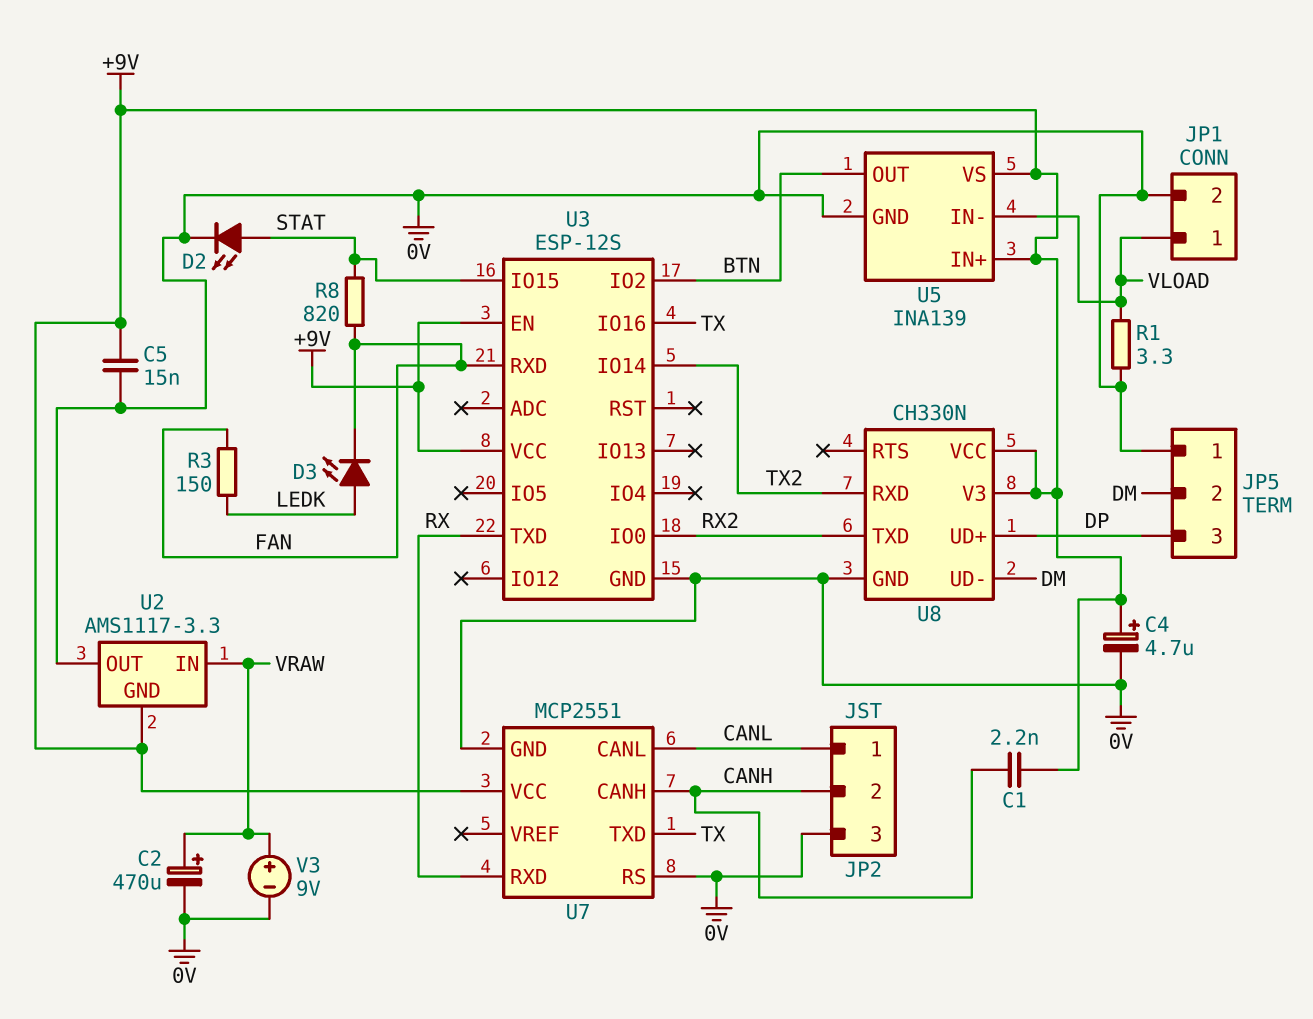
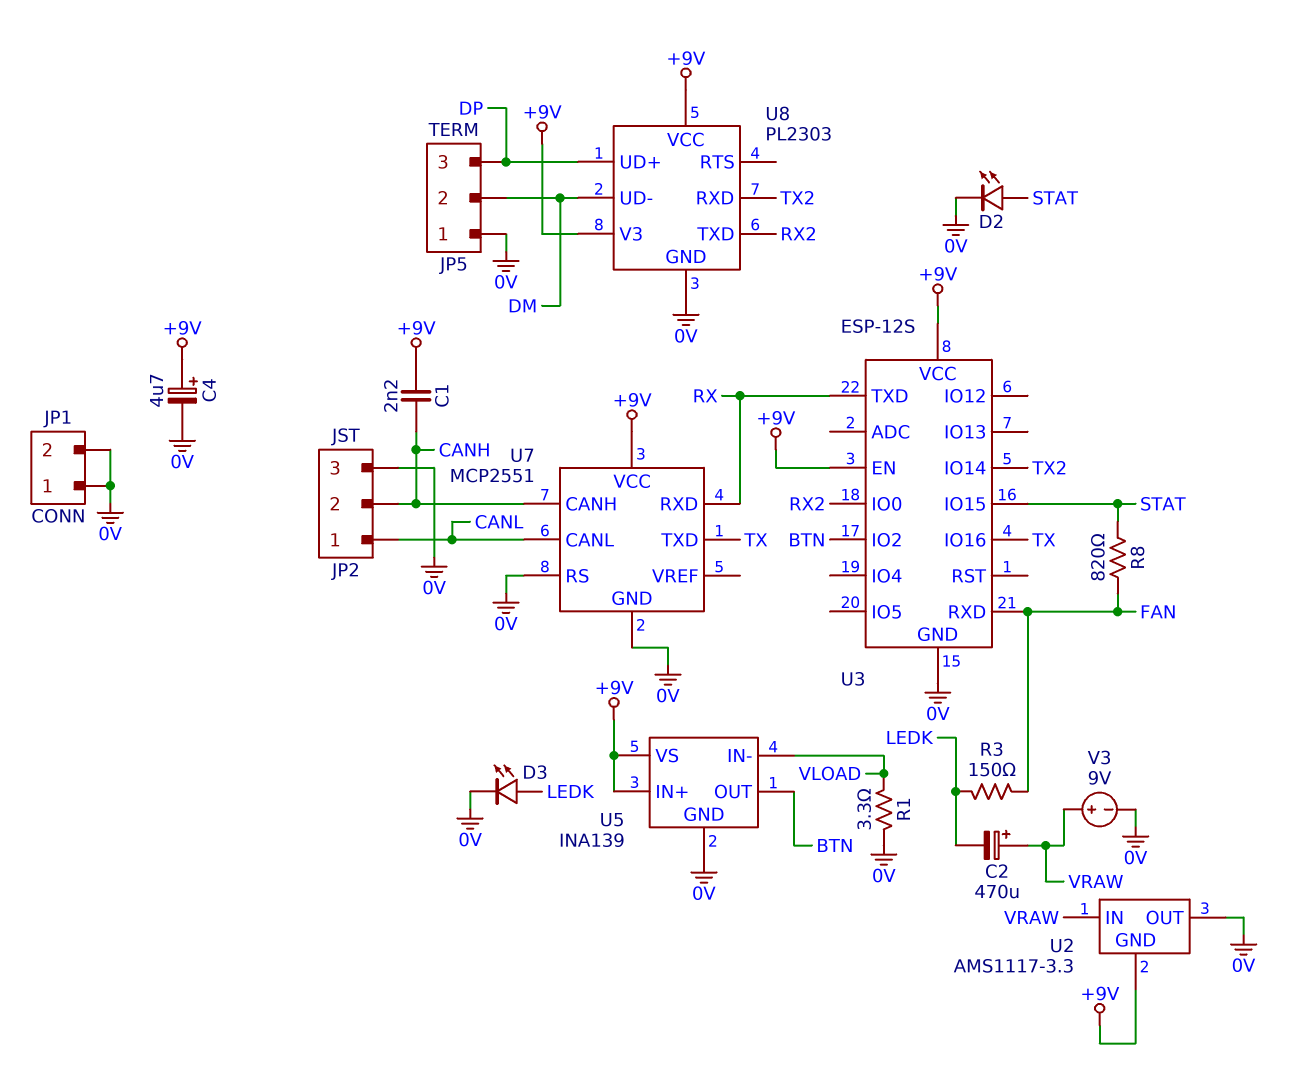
C2: 470uF (plus VRAW, minus 0V) -> 470uF (plus VRAW, minus LEDK)
C5: 15nF (+9V, 0V) -> none
D3: LED (A LEDK, K FAN) -> LED (A LEDK, K 0V)
JP1 pin 1: VLOAD -> 0V
U8: CH330N -> PL2303

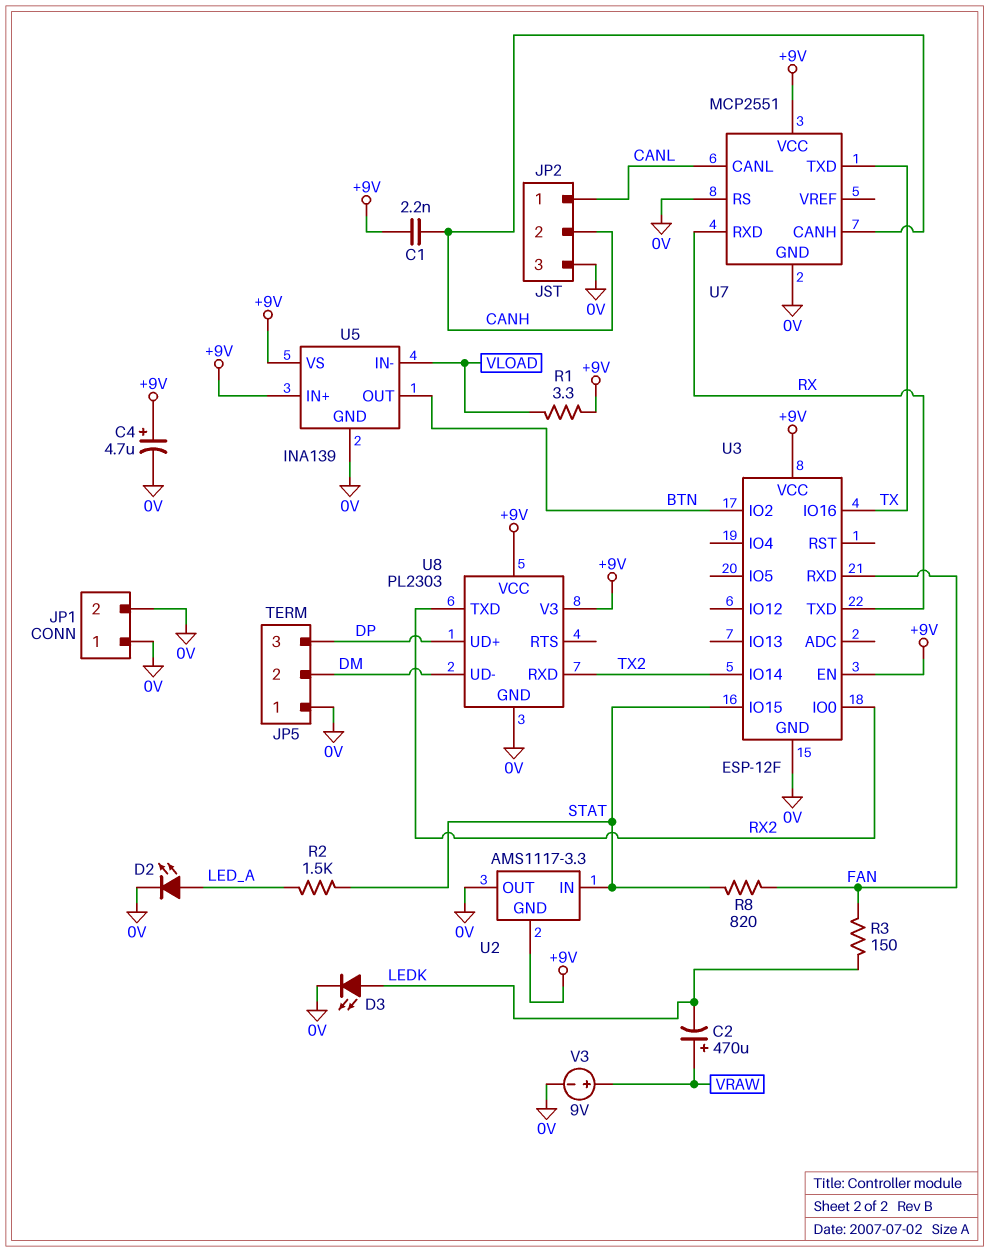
D2: LED (A STAT, K 0V) -> LED (A LED_A, K 0V)
R1: 3.3 (0V, VLOAD) -> 3.3 (+9V, VLOAD)
R2: none -> 1.5k (LED_A, STAT)
U2 pin IN: VRAW -> STAT
U3: ESP-12S -> ESP-12F

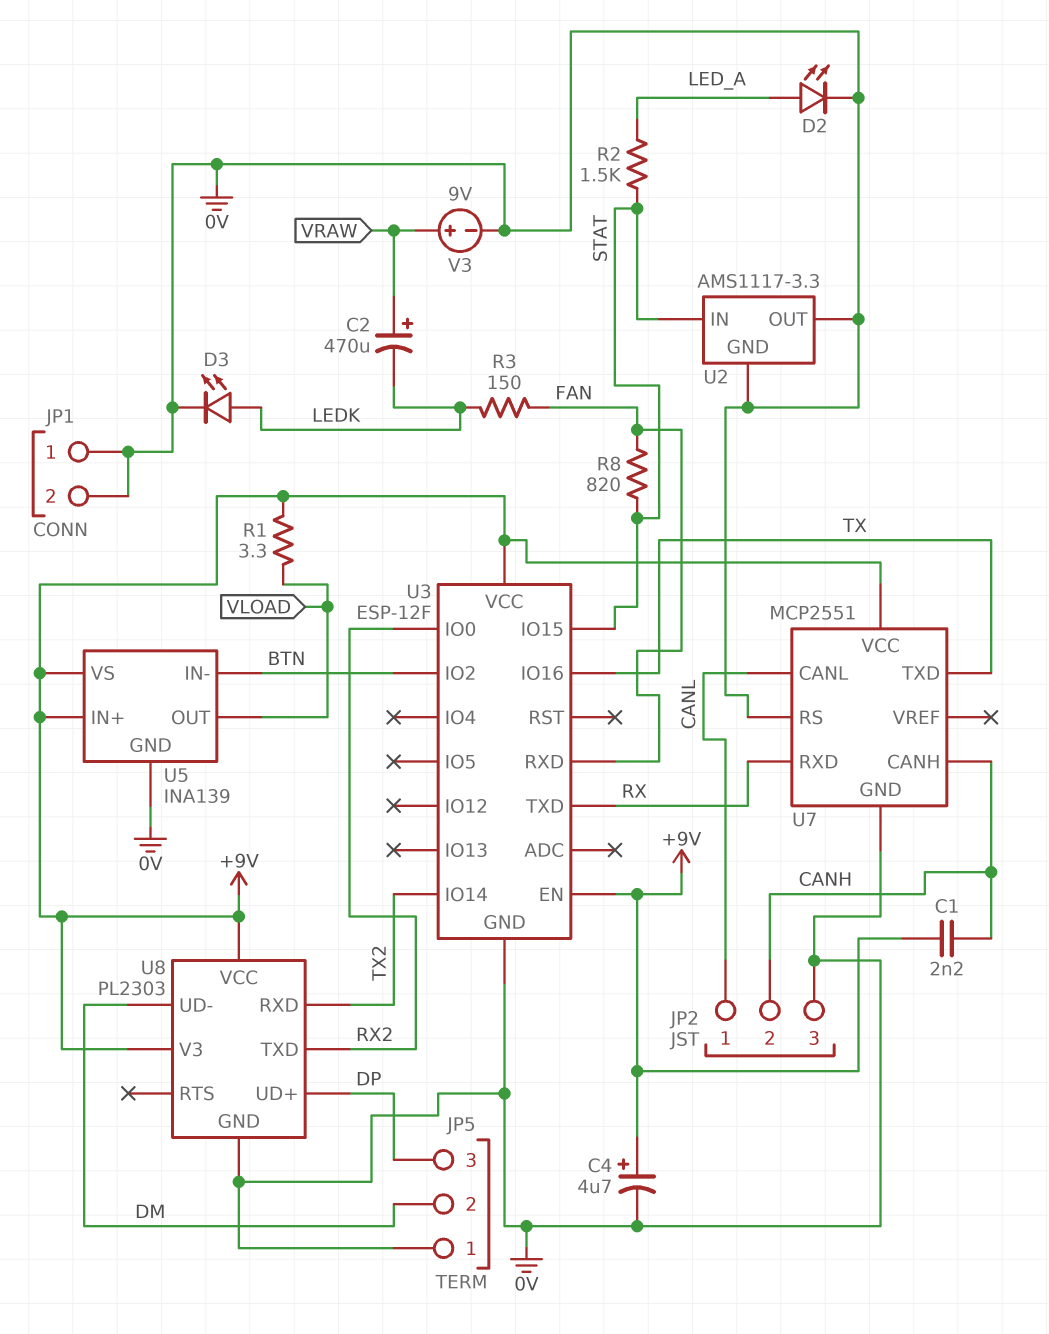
U2 pin GND: +9V -> 0V
U5 pin IN-: VLOAD -> BTN
U5 pin OUT: BTN -> VLOAD

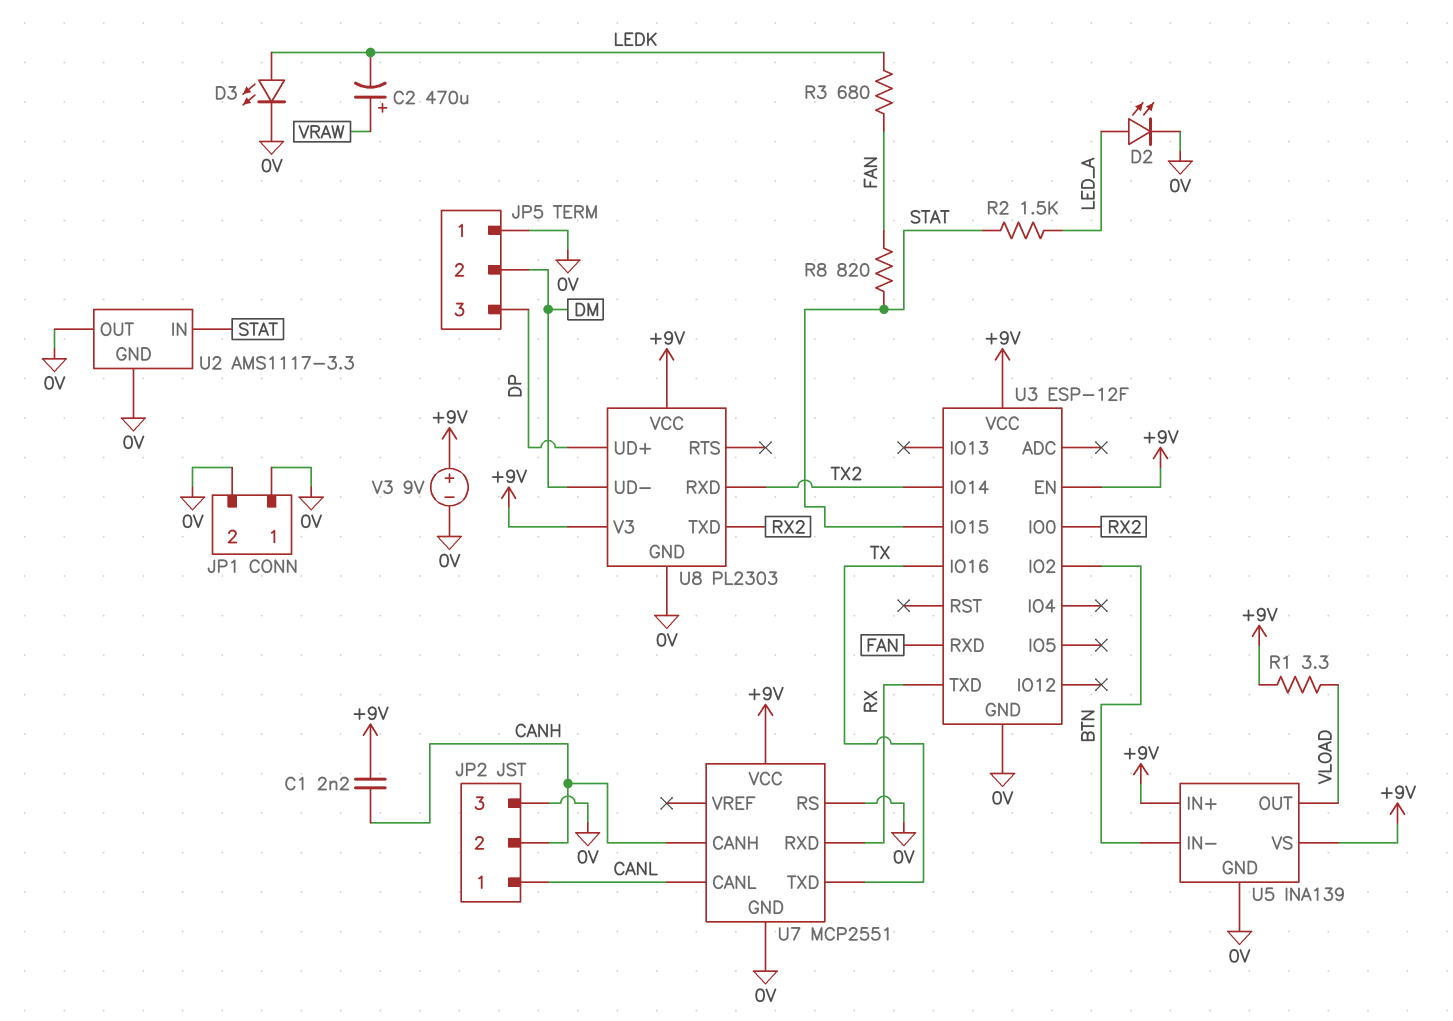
C4: 4.7uF (plus +9V, minus 0V) -> none
R3: 150 (FAN, LEDK) -> 680 (FAN, LEDK)
V3: 9V (plus VRAW, minus 0V) -> 9V (plus +9V, minus 0V)

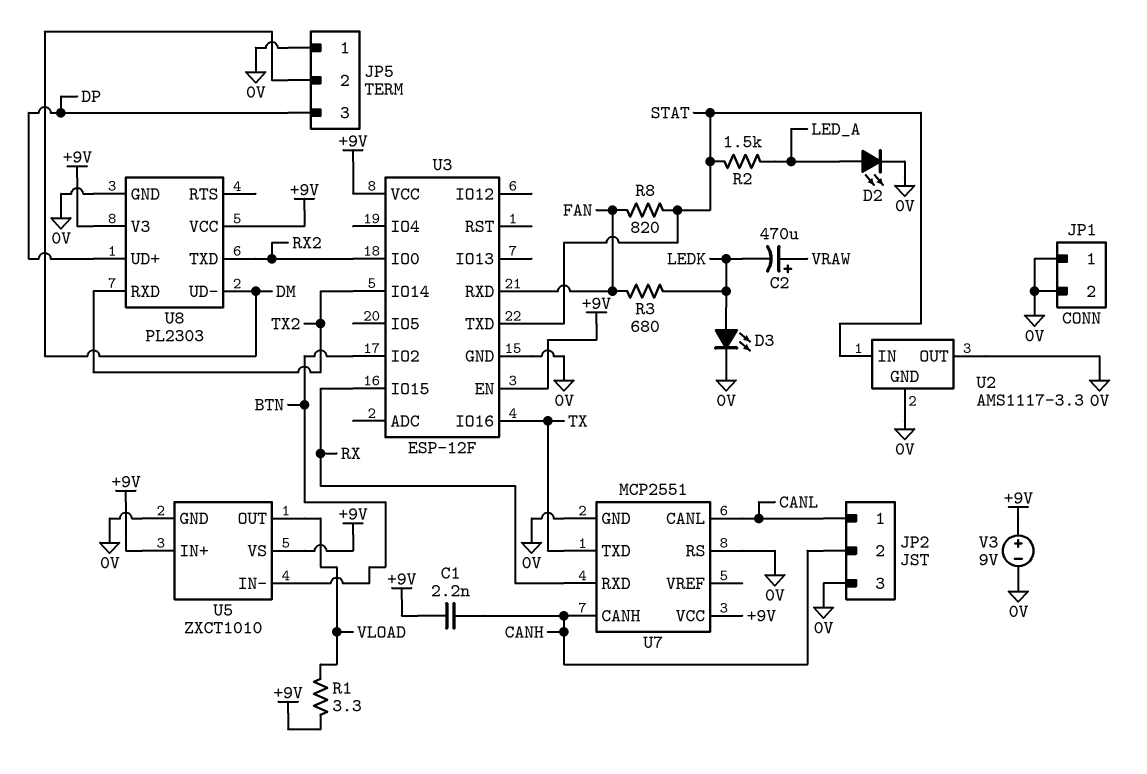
U3 pin IO15: STAT -> RX
U3 pin TXD: RX -> STAT
U5: INA139 -> ZXCT1010

